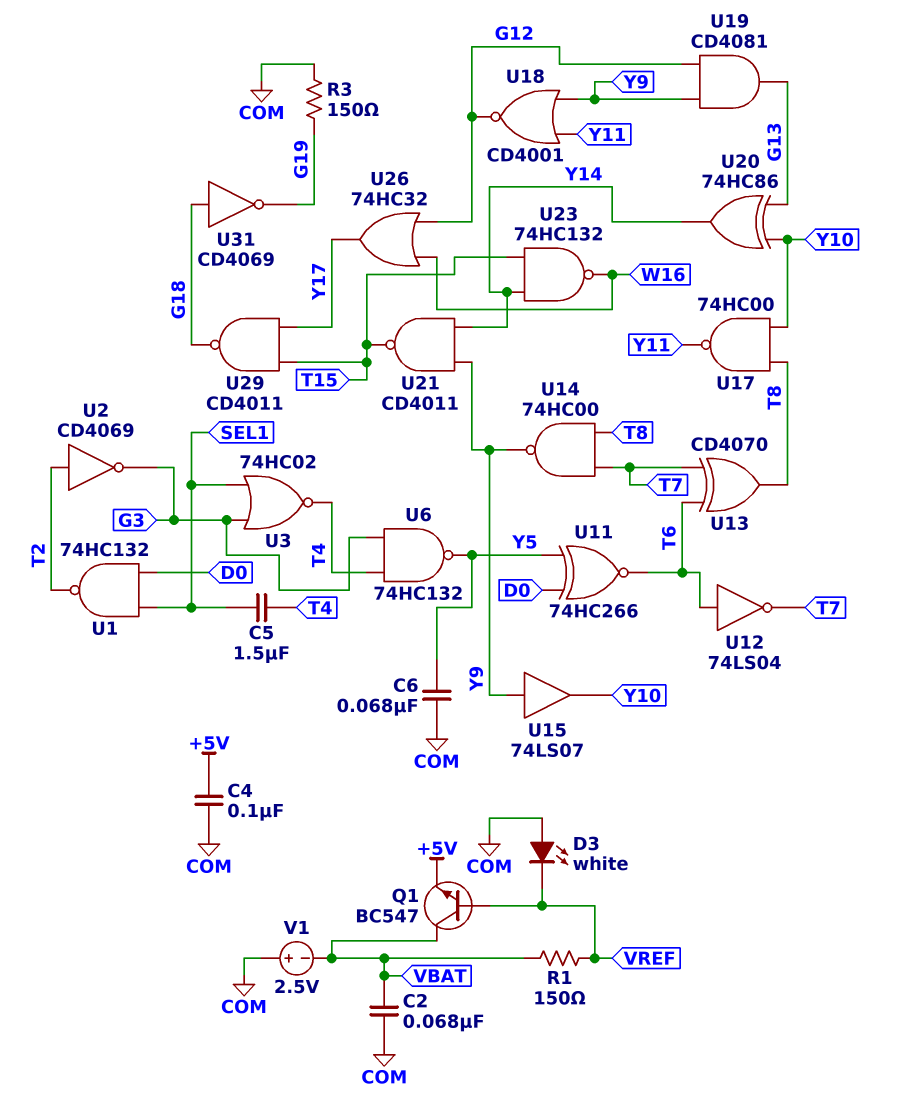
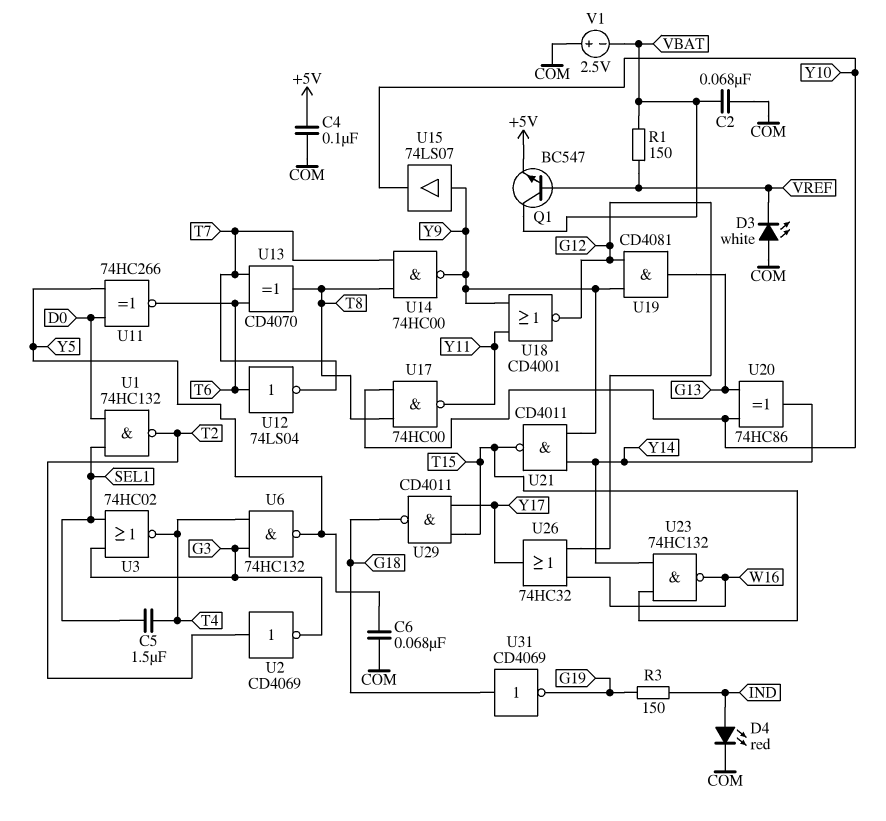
D4: none -> LED red (A IND, K COM)
R3: 150 (COM, G19) -> 150 (G19, IND)

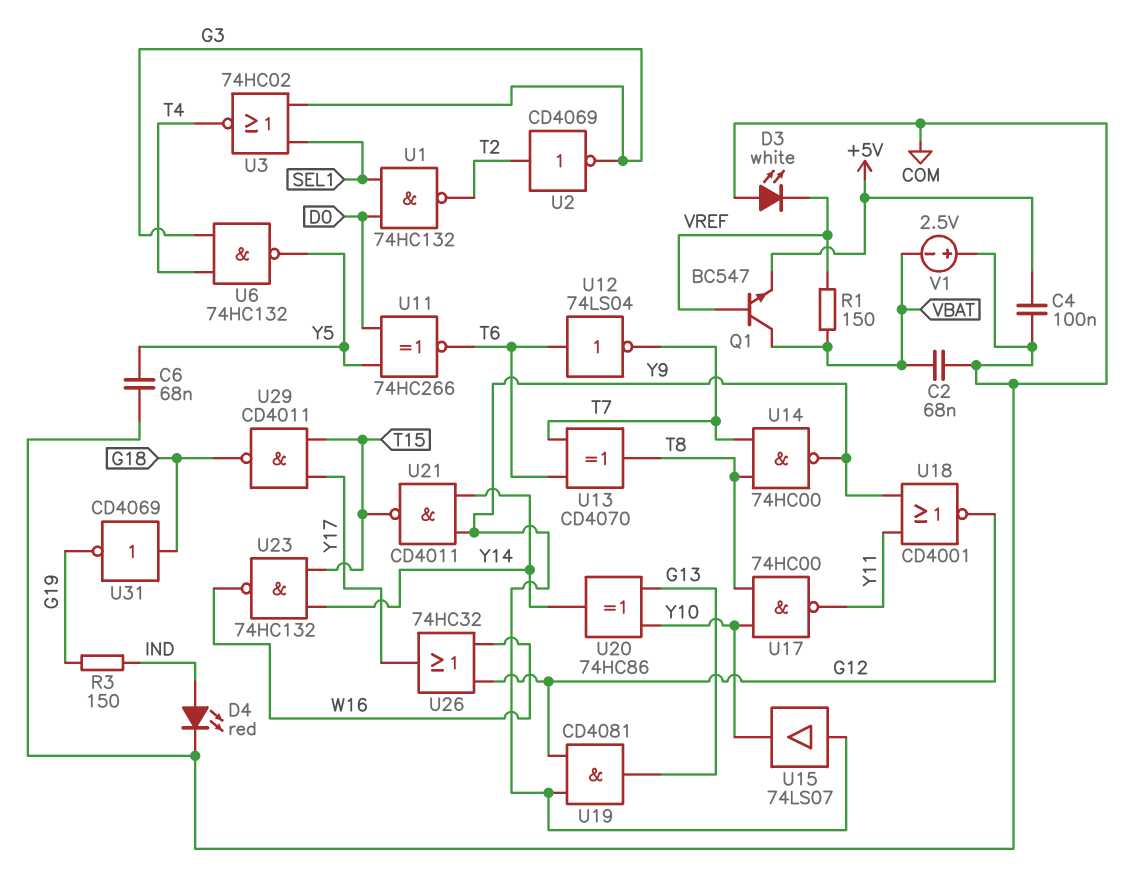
C5: 1.5uF (SEL1, T4) -> none

